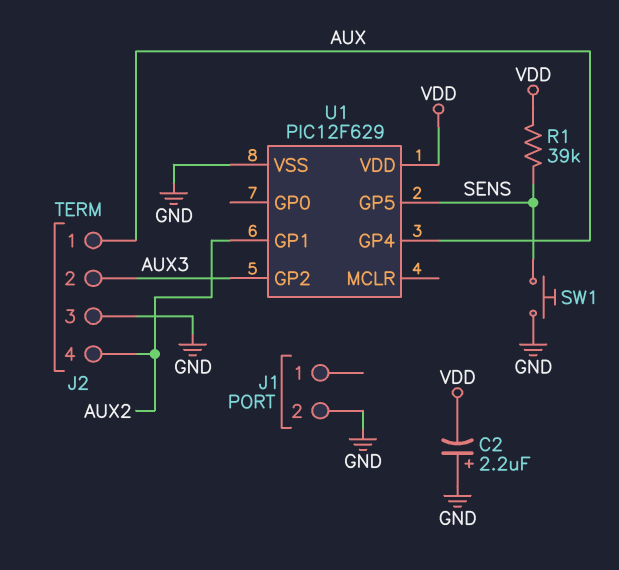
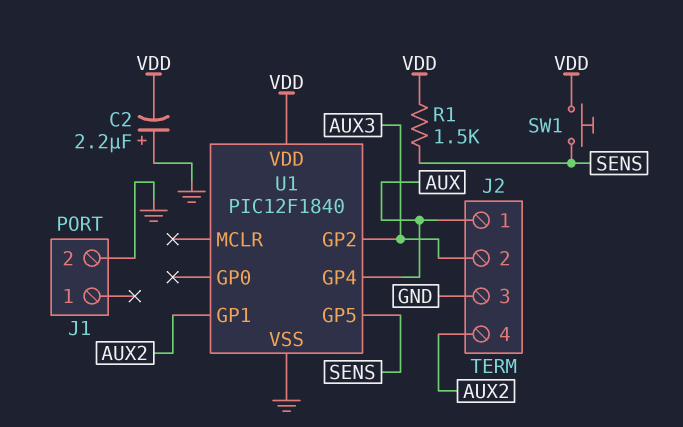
R1: 39k (SENS, VDD) -> 1.5k (SENS, VDD)
SW1: button (GND, SENS) -> button (SENS, VDD)
U1: PIC12F629 -> PIC12F1840

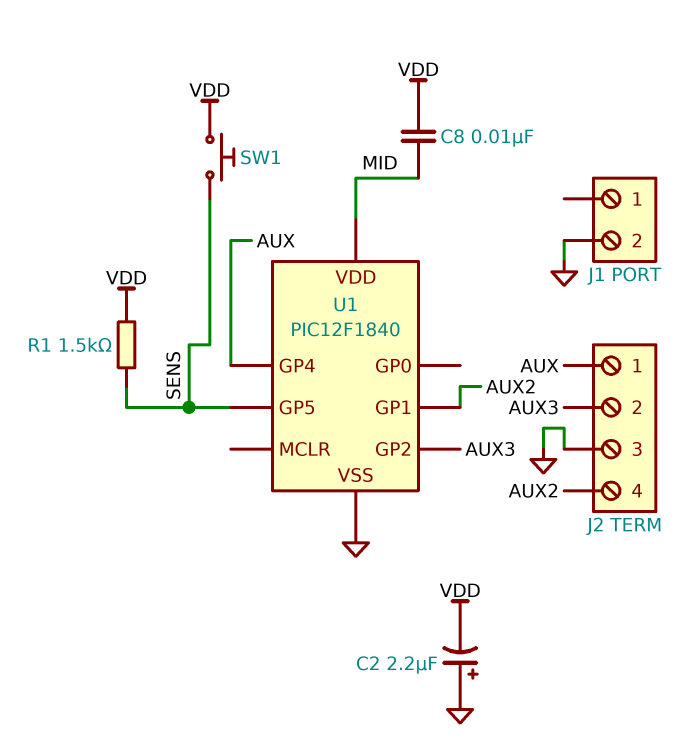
C8: none -> 10nF (MID, VDD)
U1 pin VDD: VDD -> MID

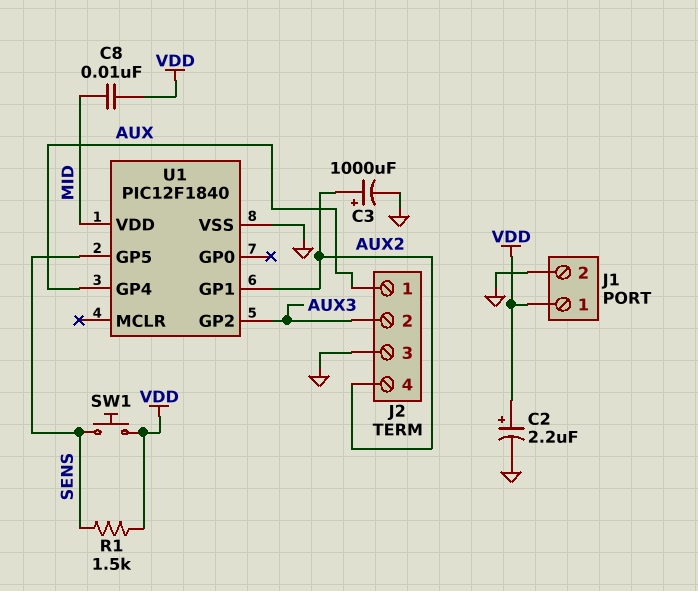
C2: 2.2uF (plus GND, minus VDD) -> 2.2uF (plus VDD, minus GND)
C3: none -> 1000uF (plus AUX2, minus GND)
J1 pin 1: none -> VDD

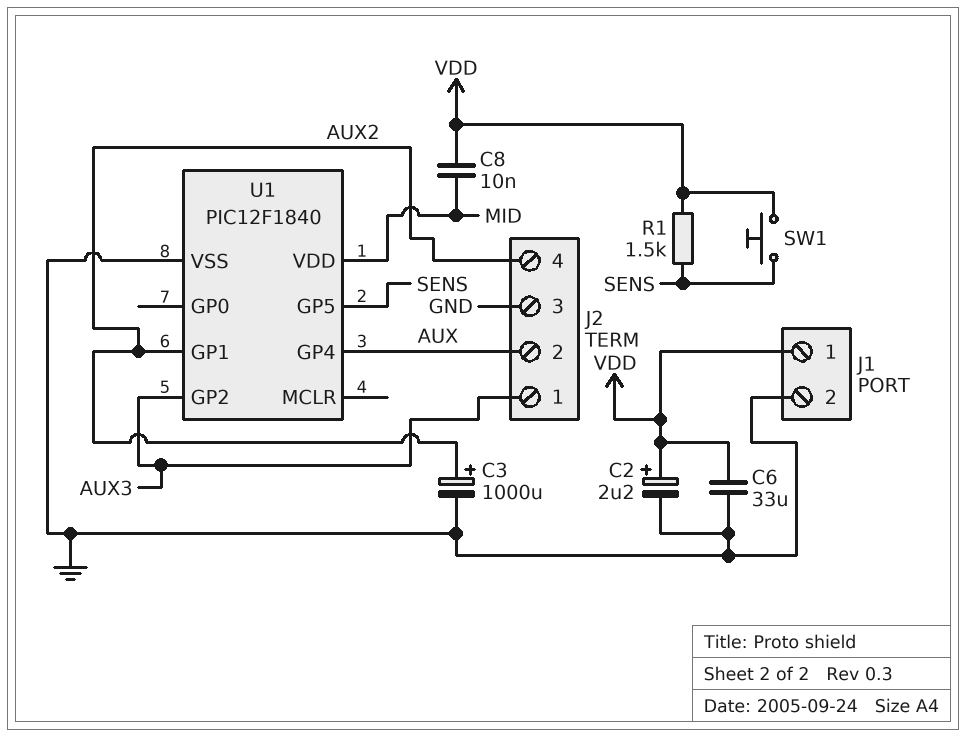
C6: none -> 33uF (GND, VDD)
J2 pin 1: AUX -> AUX3
J2 pin 2: AUX3 -> AUX

